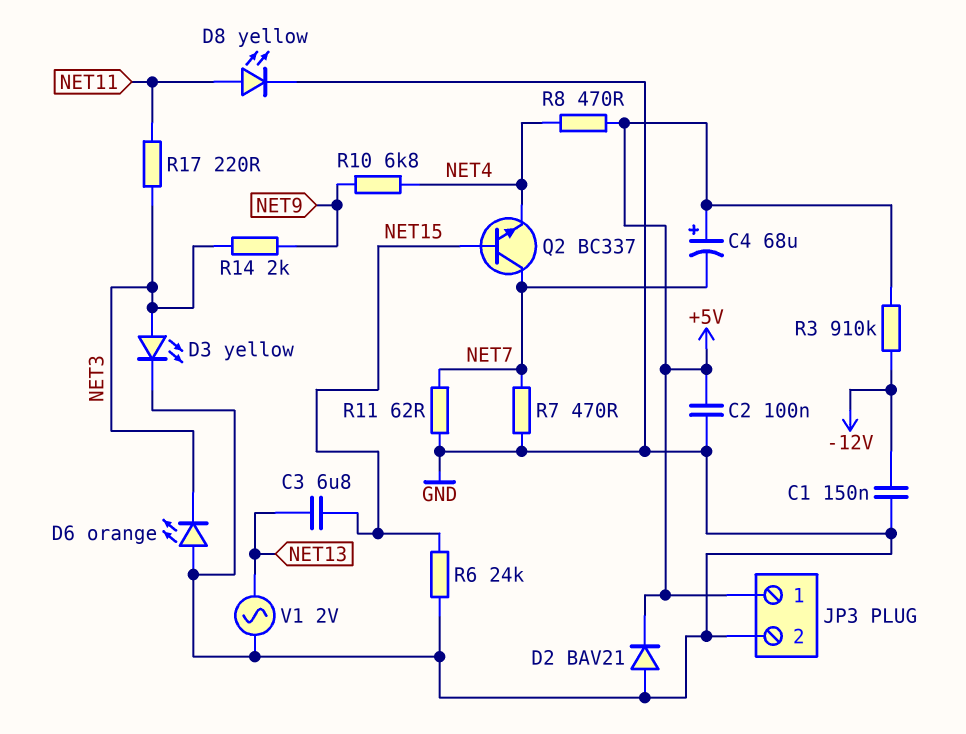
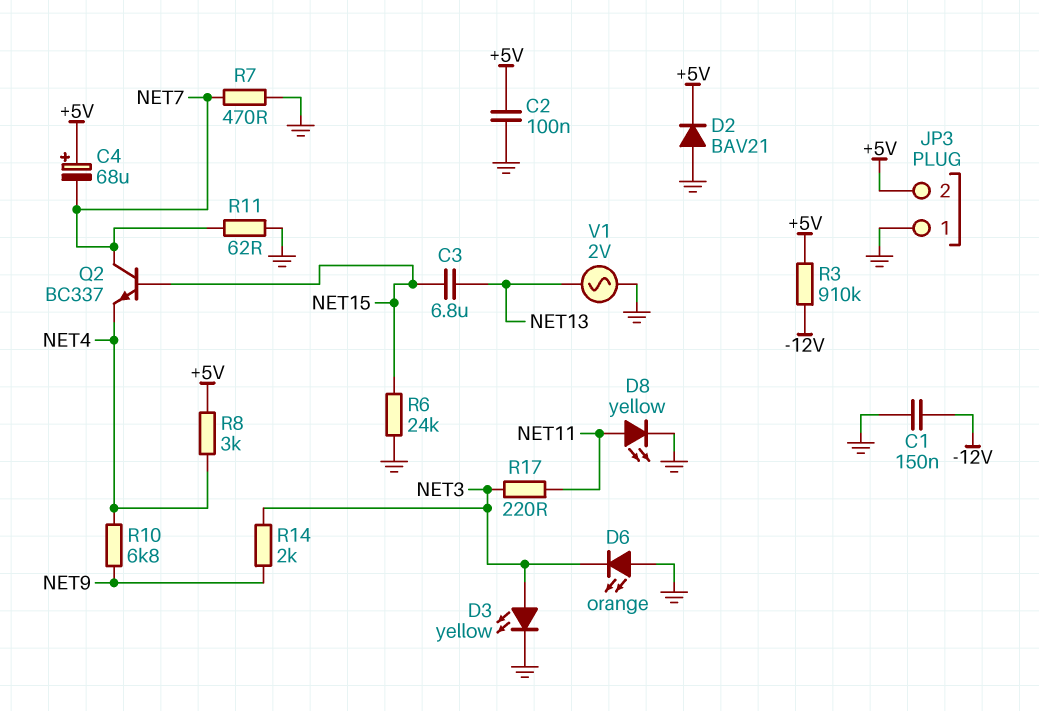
JP3 pin 1: +5V -> GND
JP3 pin 2: GND -> +5V
R8: 470 (+5V, NET4) -> 3k (+5V, NET4)

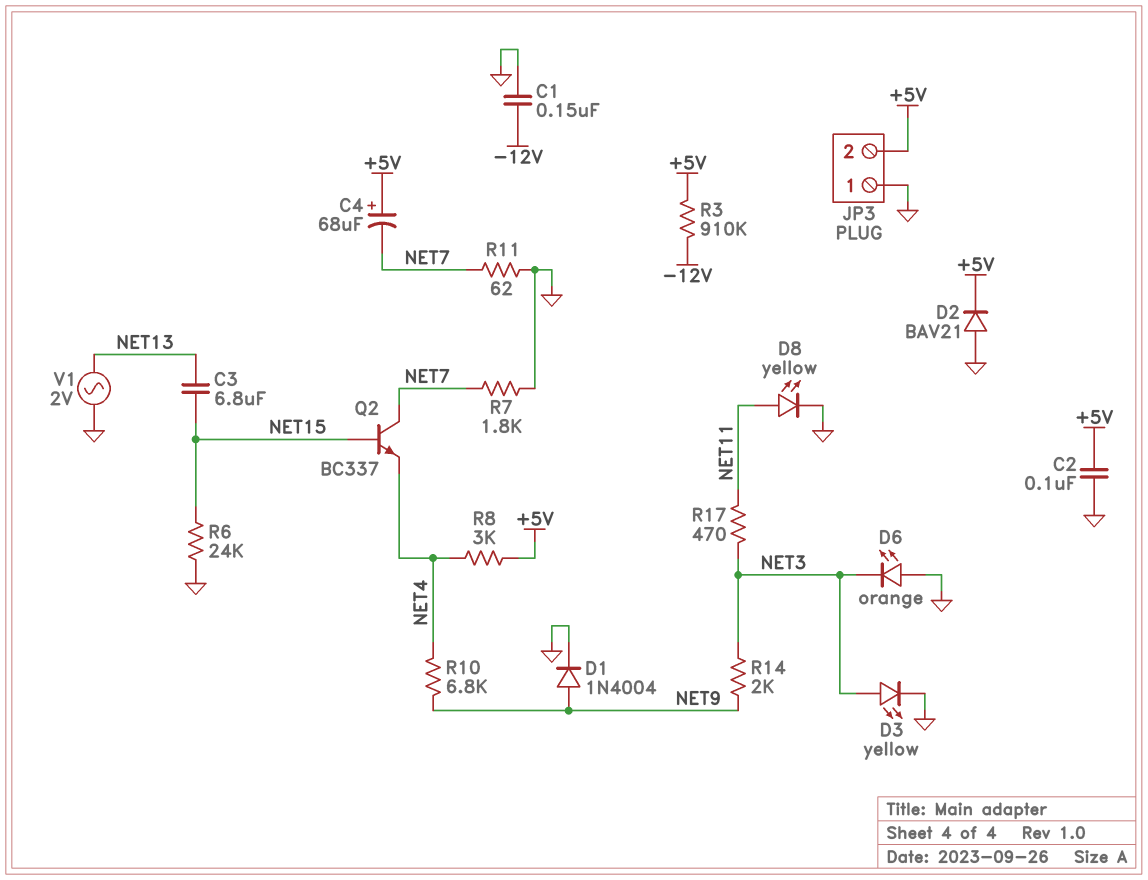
D1: none -> diode 1N4004 (A NET9, K GND)
R7: 470 (GND, NET7) -> 1.8k (GND, NET7)
R17: 220 (NET3, NET11) -> 470 (NET3, NET11)

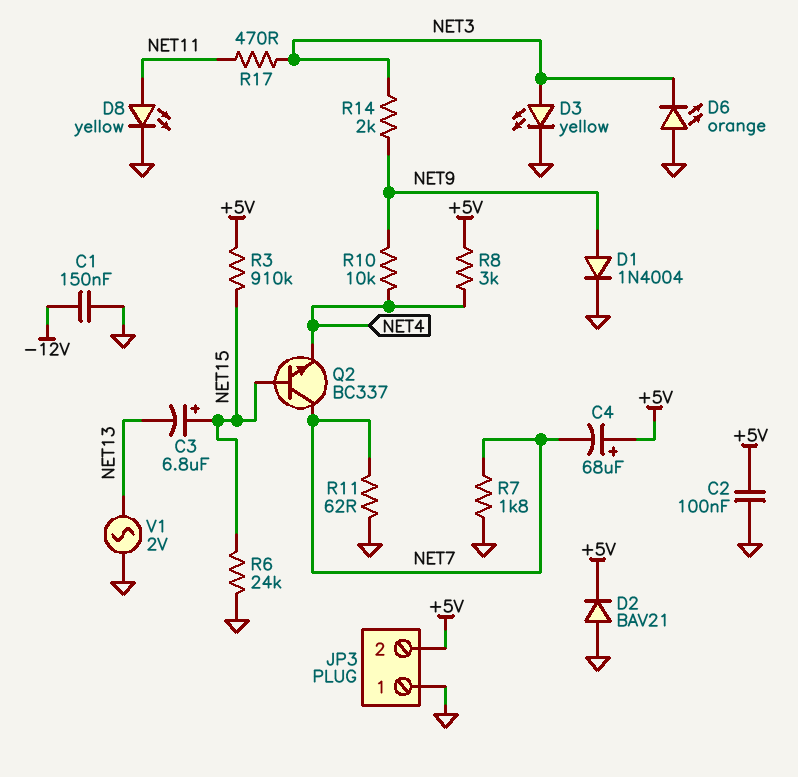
C3: 6.8uF (NET13, NET15) -> 6.8uF (plus NET15, minus NET13)
R3: 910k (+5V, -12V) -> 910k (+5V, NET15)
R10: 6.8k (NET4, NET9) -> 10k (NET4, NET9)

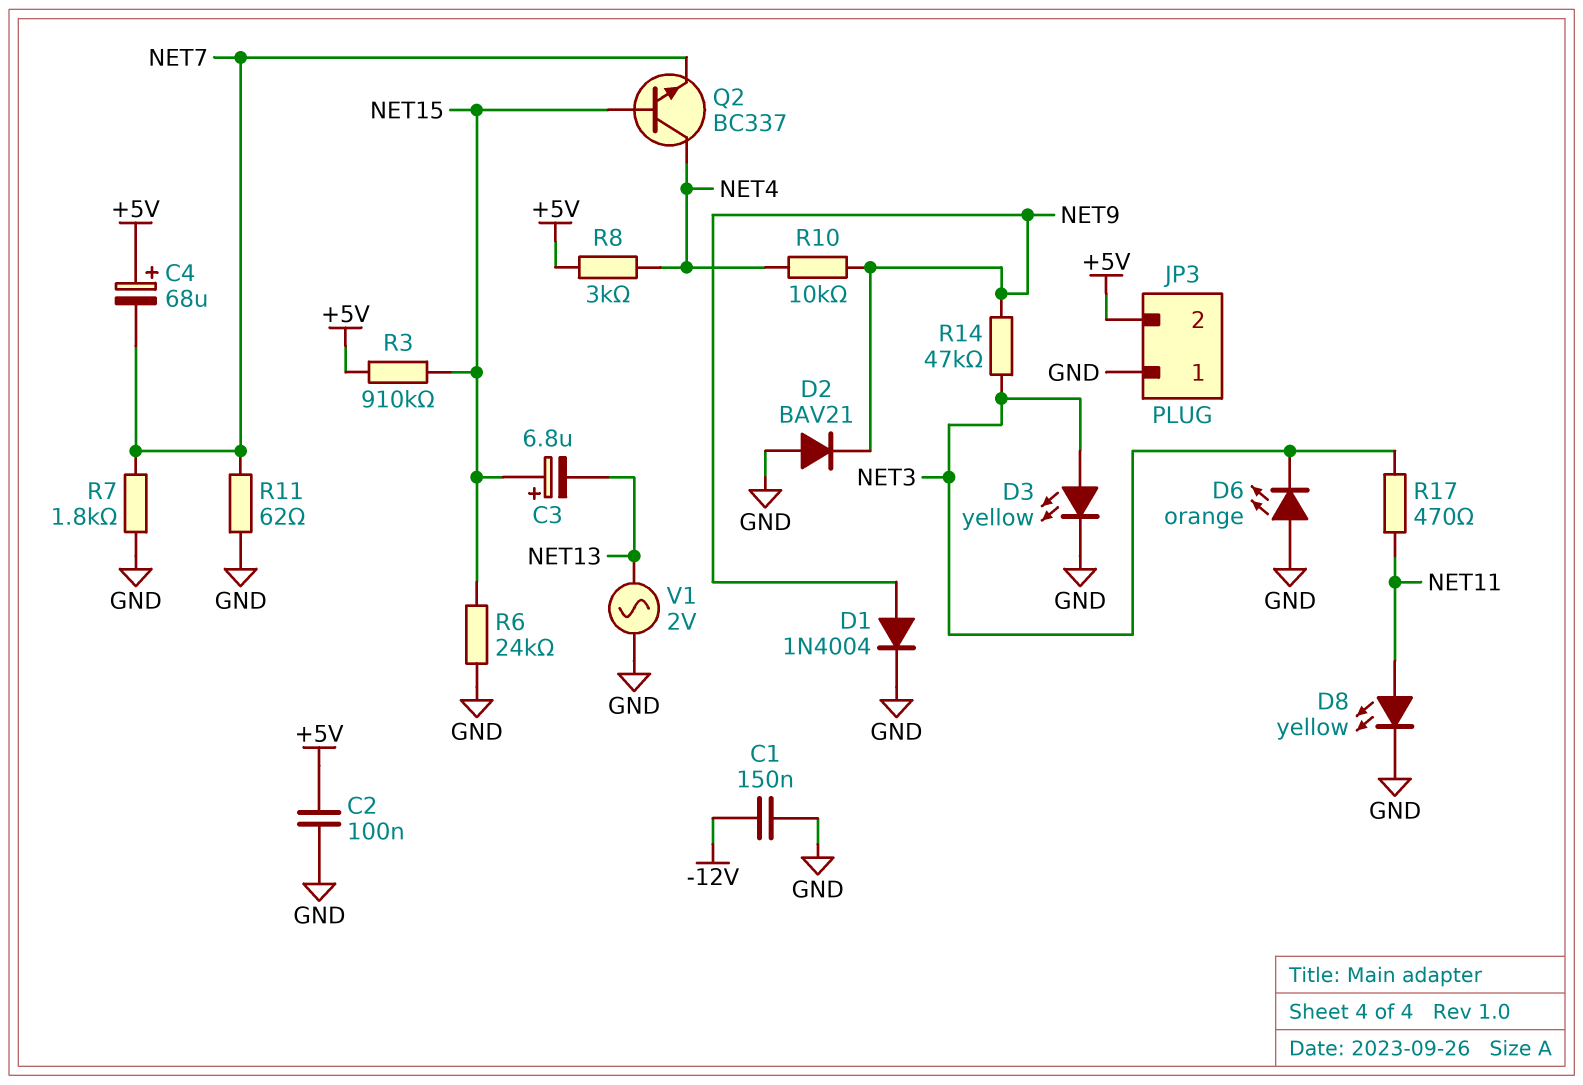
D2: diode BAV21 (A GND, K +5V) -> diode BAV21 (A GND, K NET9)
Q2: NPN BC337 (B NET15, C NET7, E NET4) -> NPN BC337 (B NET15, C NET4, E NET7)
R14: 2k (NET3, NET9) -> 47k (NET3, NET9)

